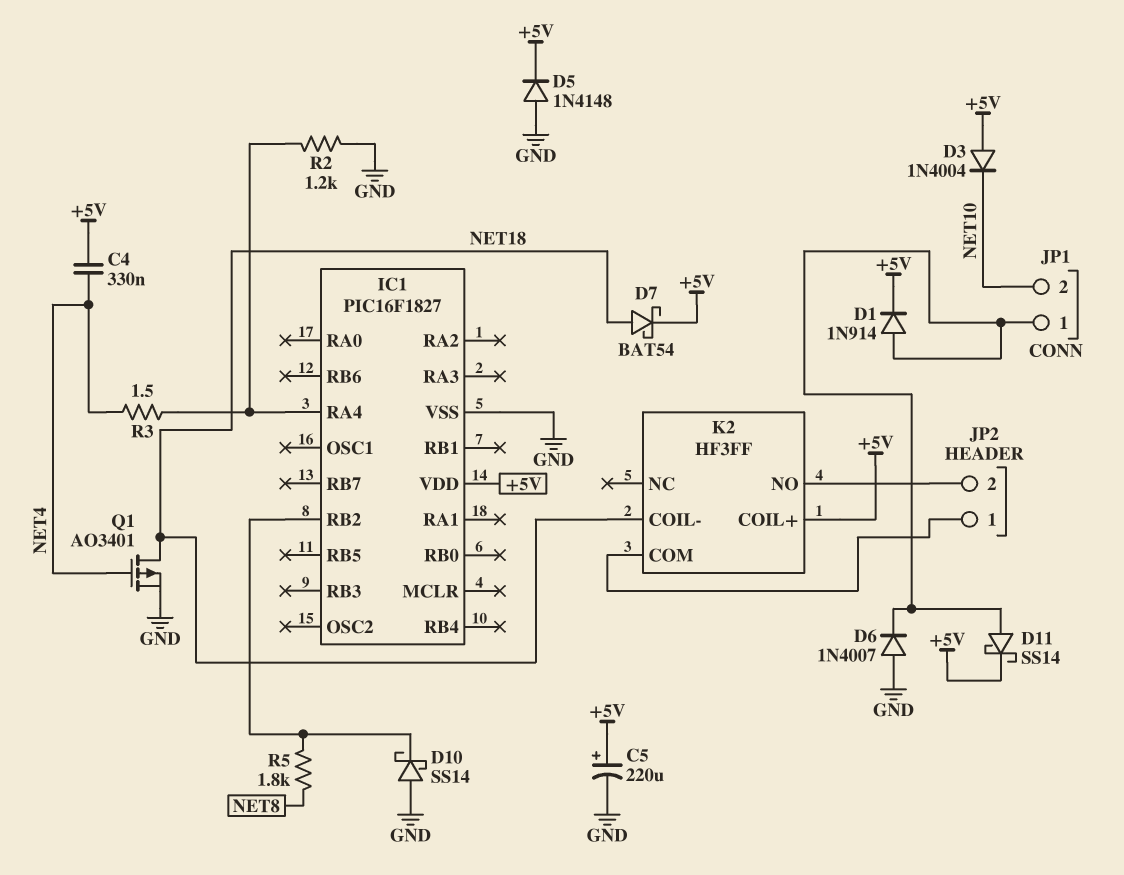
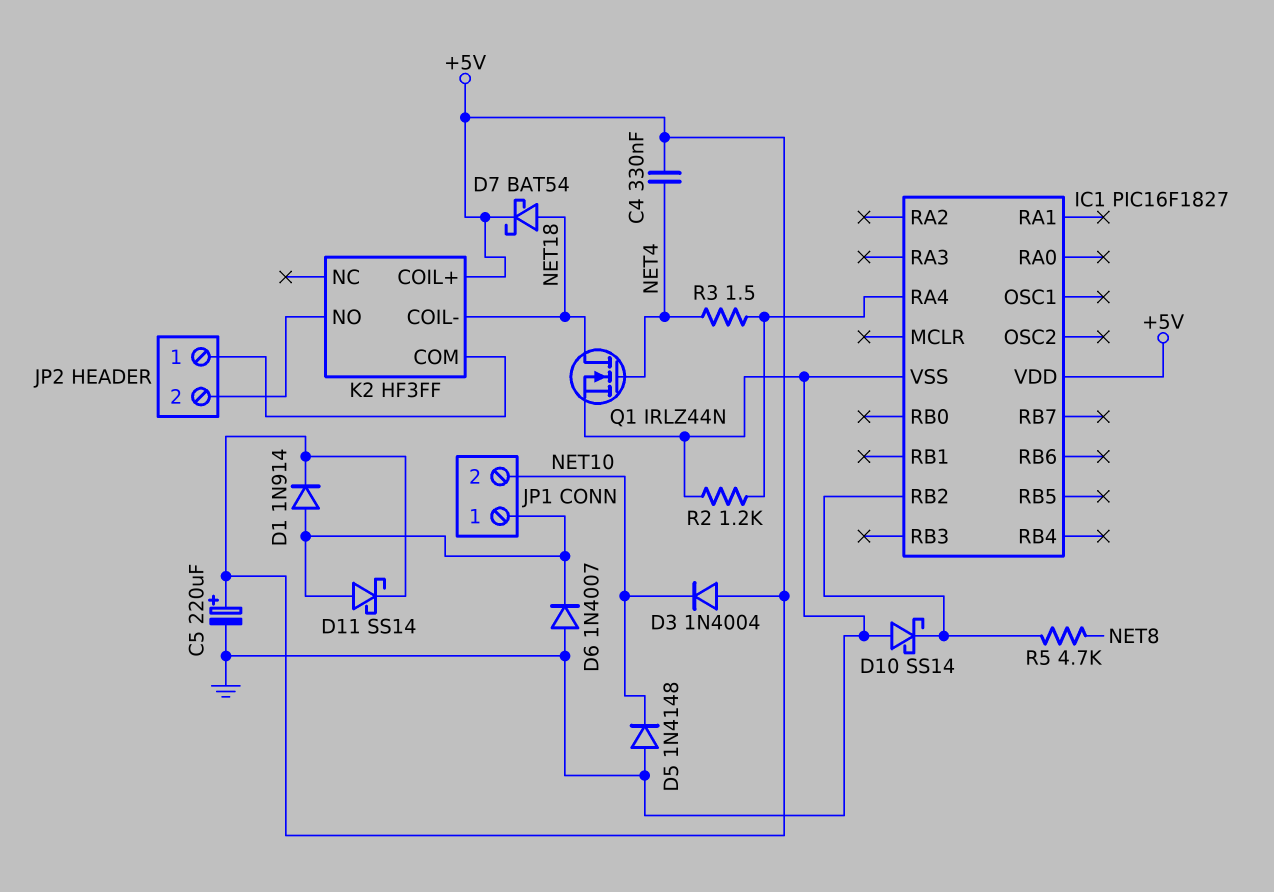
D5: diode 1N4148 (A GND, K +5V) -> diode 1N4148 (A GND, K NET10)
Q1: PMOS AO3401 (G NET4, D NET18, S GND) -> NMOS IRLZ44N (G NET4, D NET18, S GND)
R5: 1.8k (IC1/RB2, NET8) -> 4.7k (IC1/RB2, NET8)

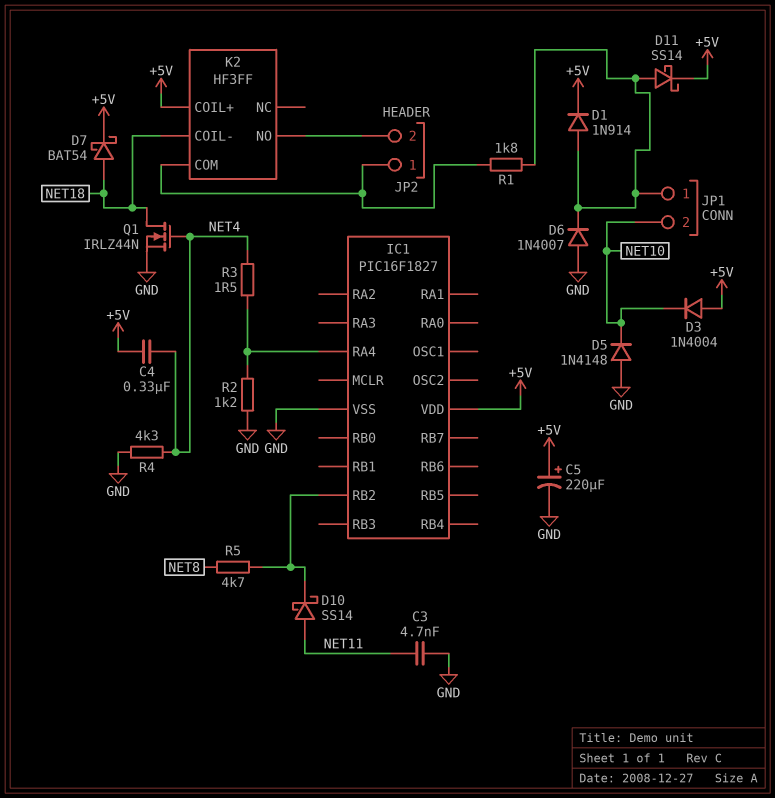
C3: none -> 4.7nF (GND, NET11)
D10: schottky SS14 (A GND, K IC1/RB2) -> schottky SS14 (A NET11, K IC1/RB2)
R1: none -> 1.8k (JP1/1, JP2/1)
R4: none -> 4.3k (GND, NET4)

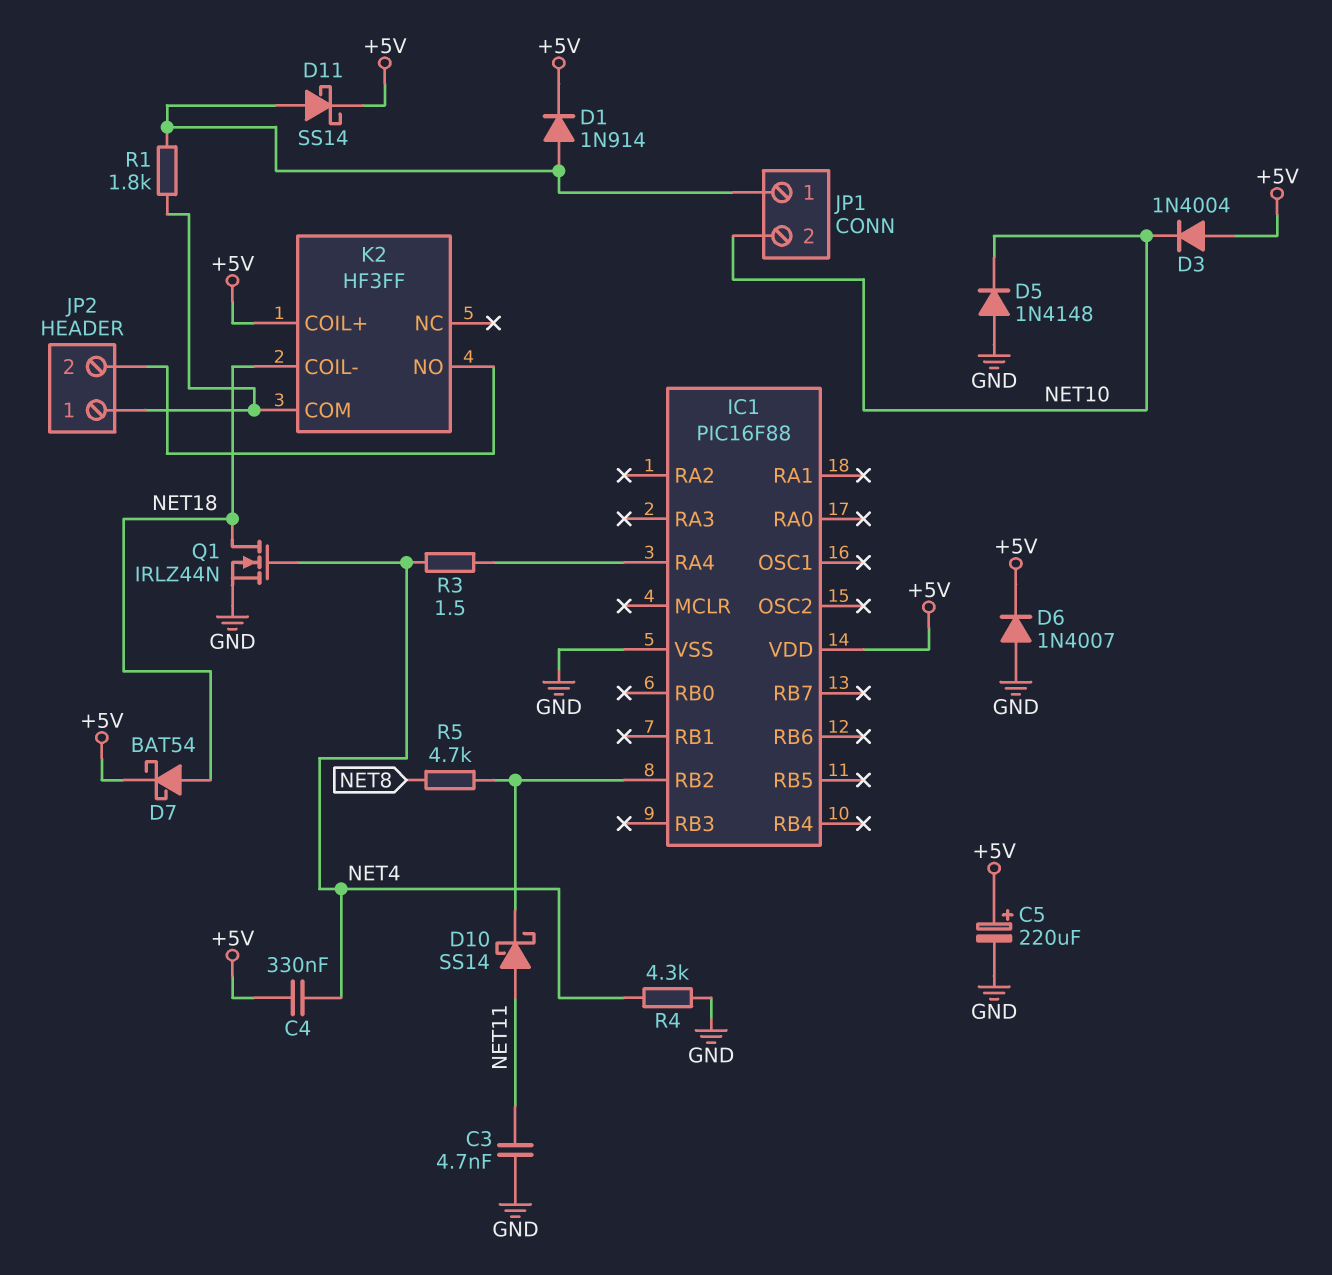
D6: diode 1N4007 (A GND, K JP1/1) -> diode 1N4007 (A GND, K +5V)
IC1: PIC16F1827 -> PIC16F88
R2: 1.2k (GND, IC1/RA4) -> none

